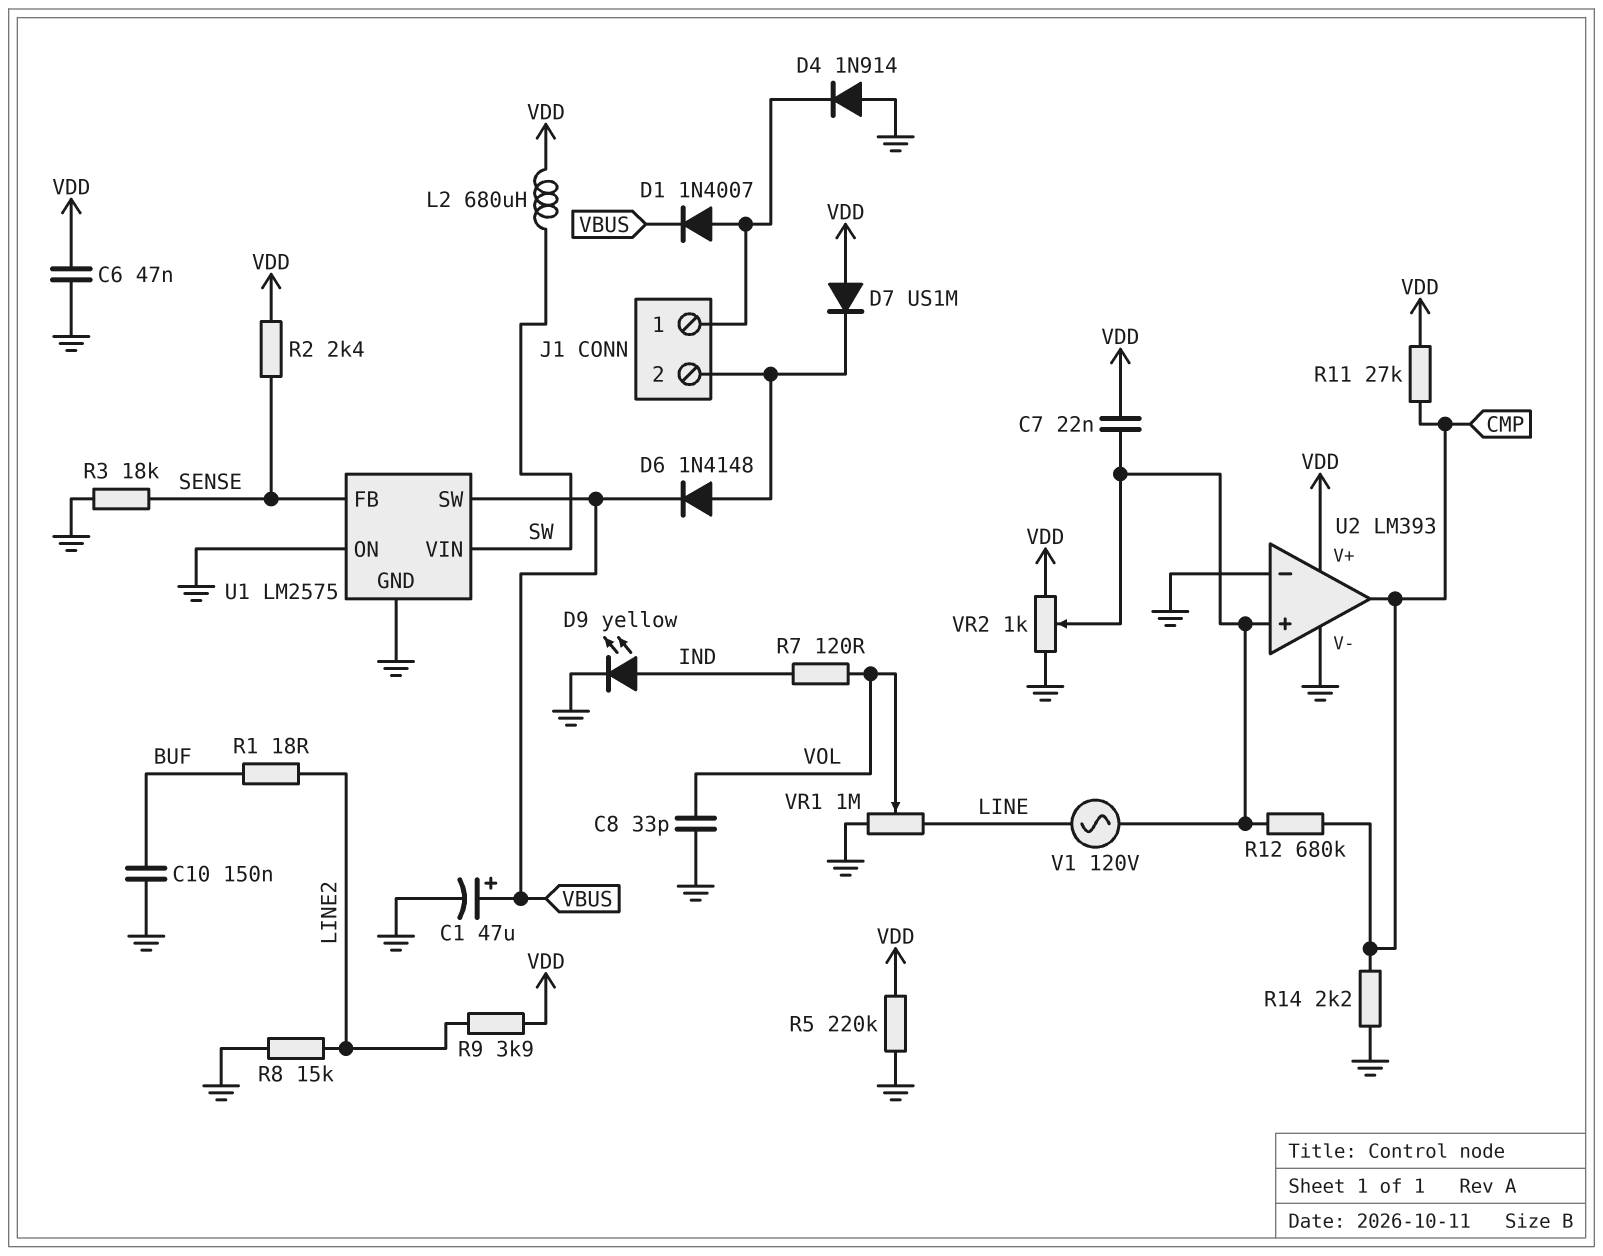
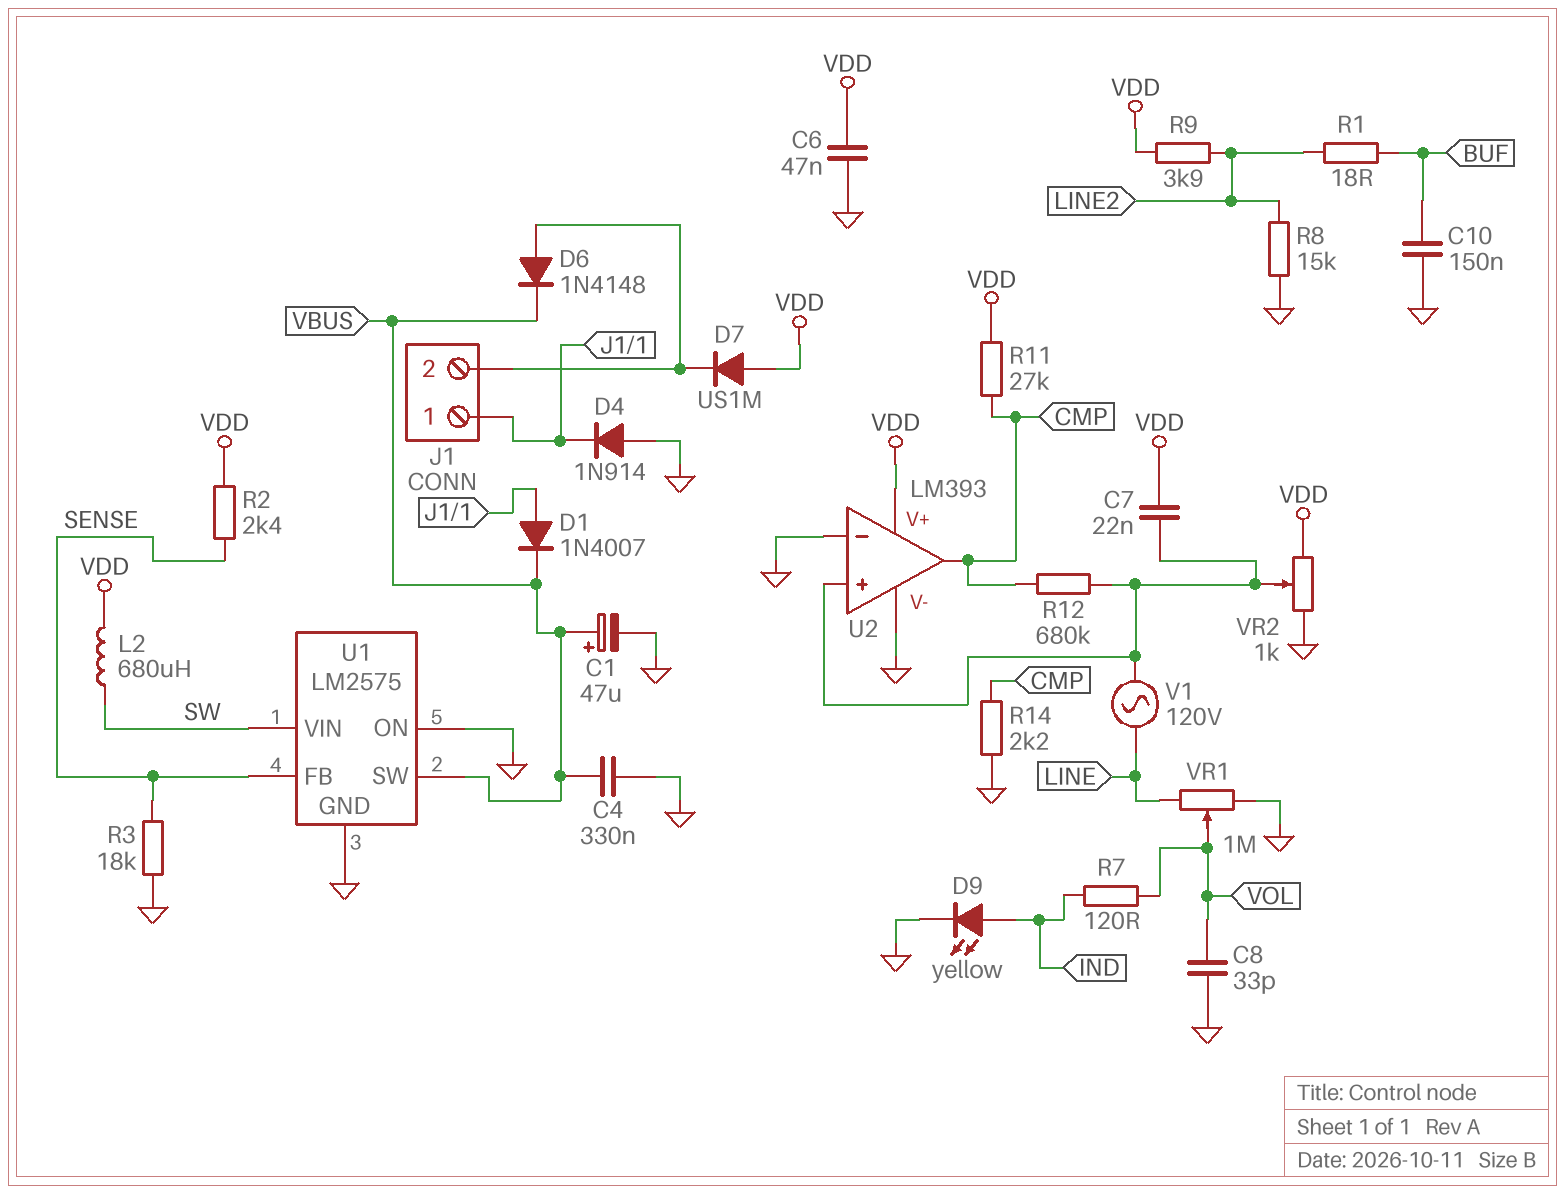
C4: none -> 330nF (GND, VBUS)
R5: 220k (GND, VDD) -> none

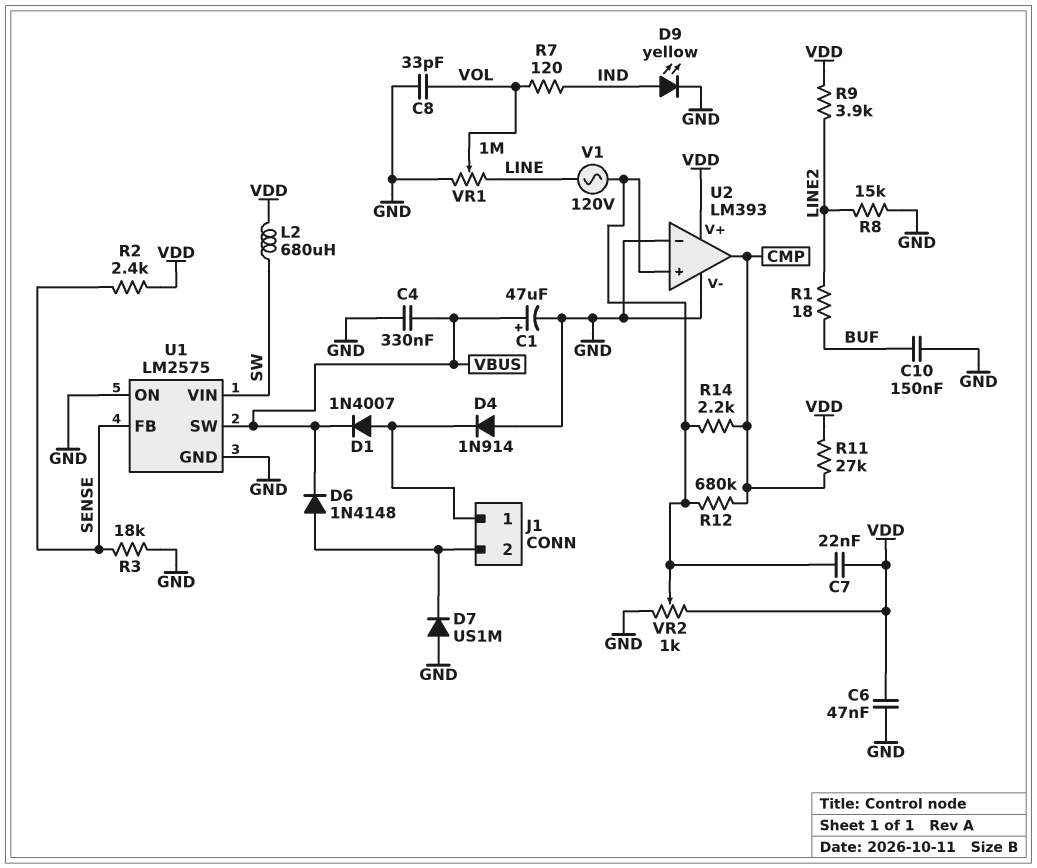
D7: diode US1M (A VDD, K J1/2) -> diode US1M (A GND, K J1/2)
R14: 2.2k (CMP, GND) -> 2.2k (CMP, U2/in+)

